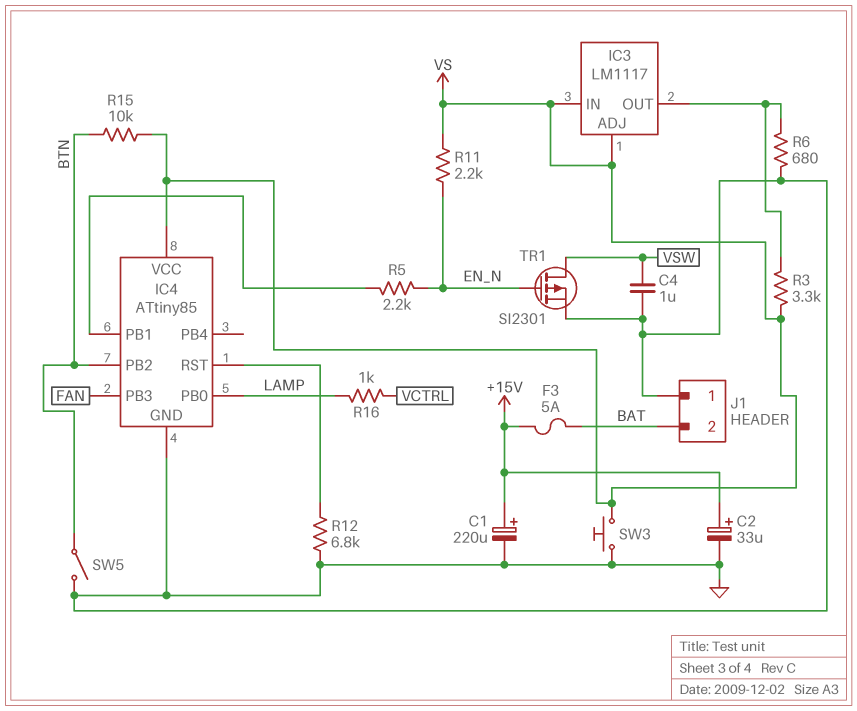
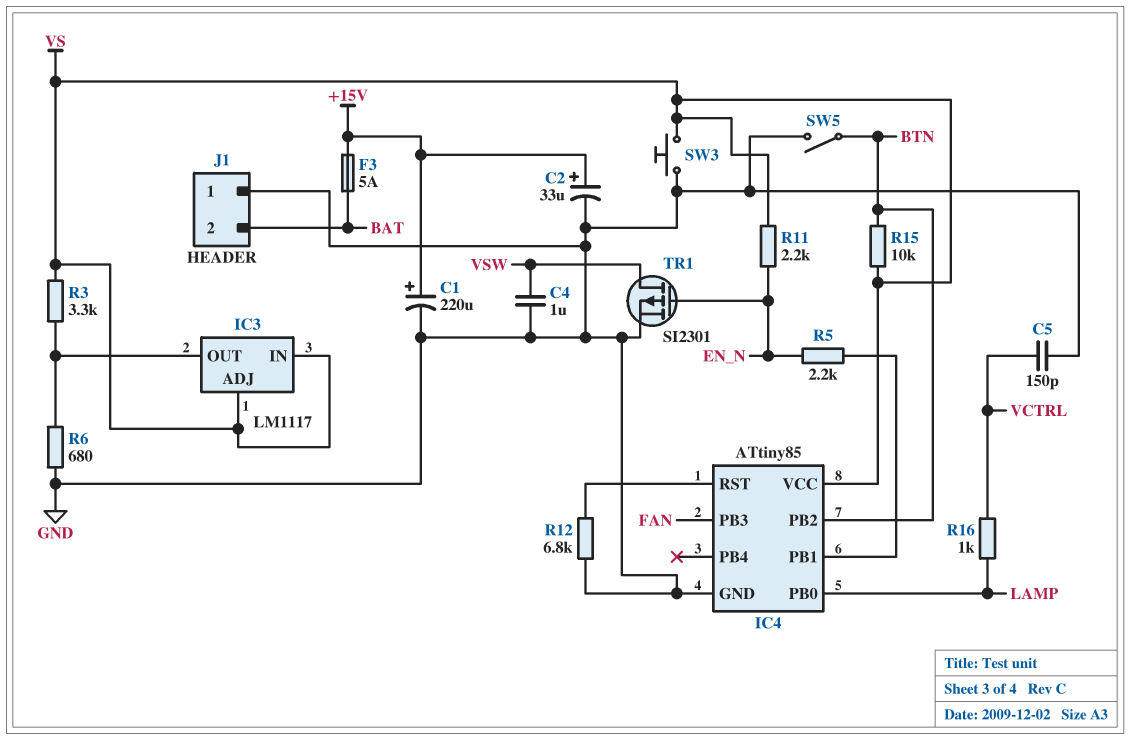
C5: none -> 150pF (GND, VCTRL)

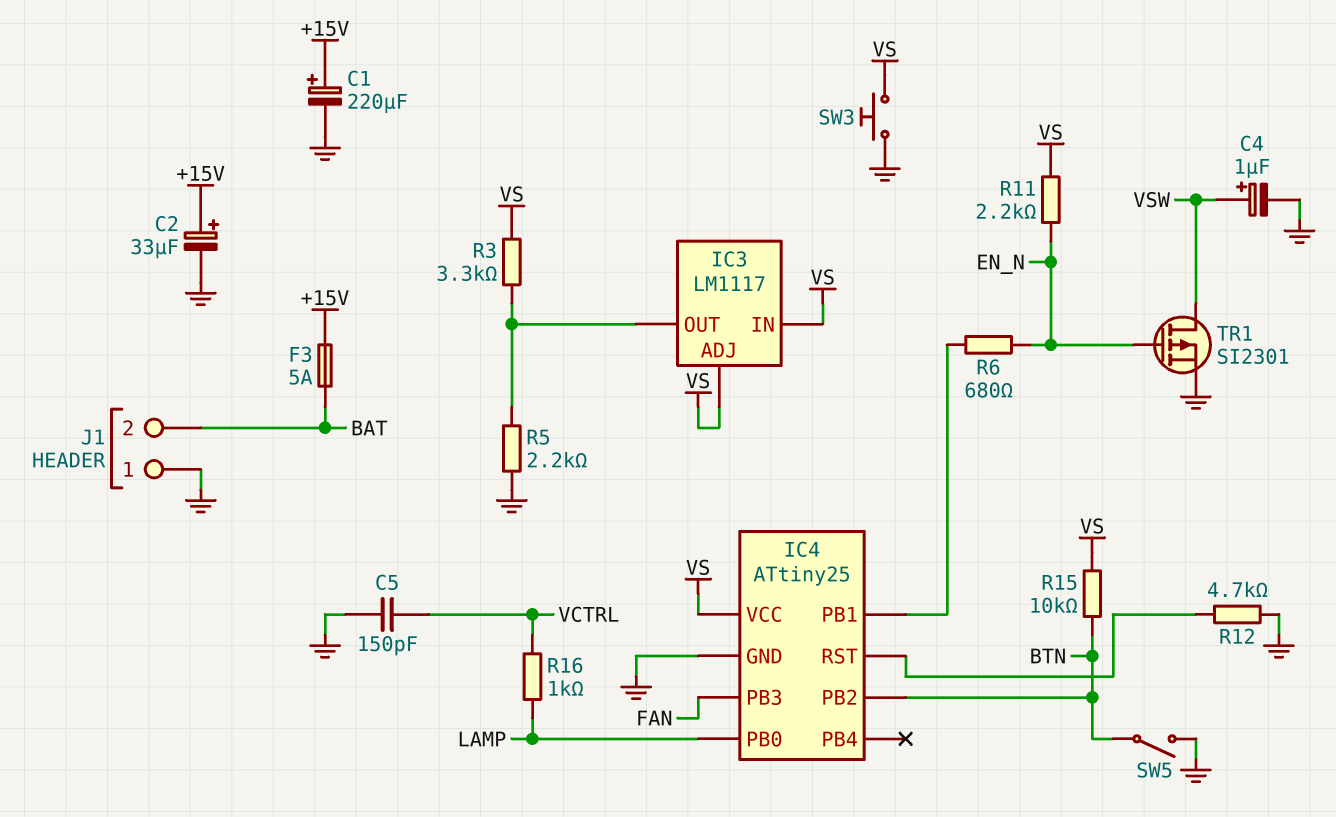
C4: 1uF (GND, VSW) -> 1uF (plus VSW, minus GND)
IC4: ATtiny85 -> ATtiny25
R5: 2.2k (EN_N, IC4/PB1) -> 2.2k (GND, IC3/OUT)
R6: 680 (GND, IC3/OUT) -> 680 (EN_N, IC4/PB1)
R12: 6.8k (GND, IC4/RST) -> 4.7k (GND, IC4/RST)

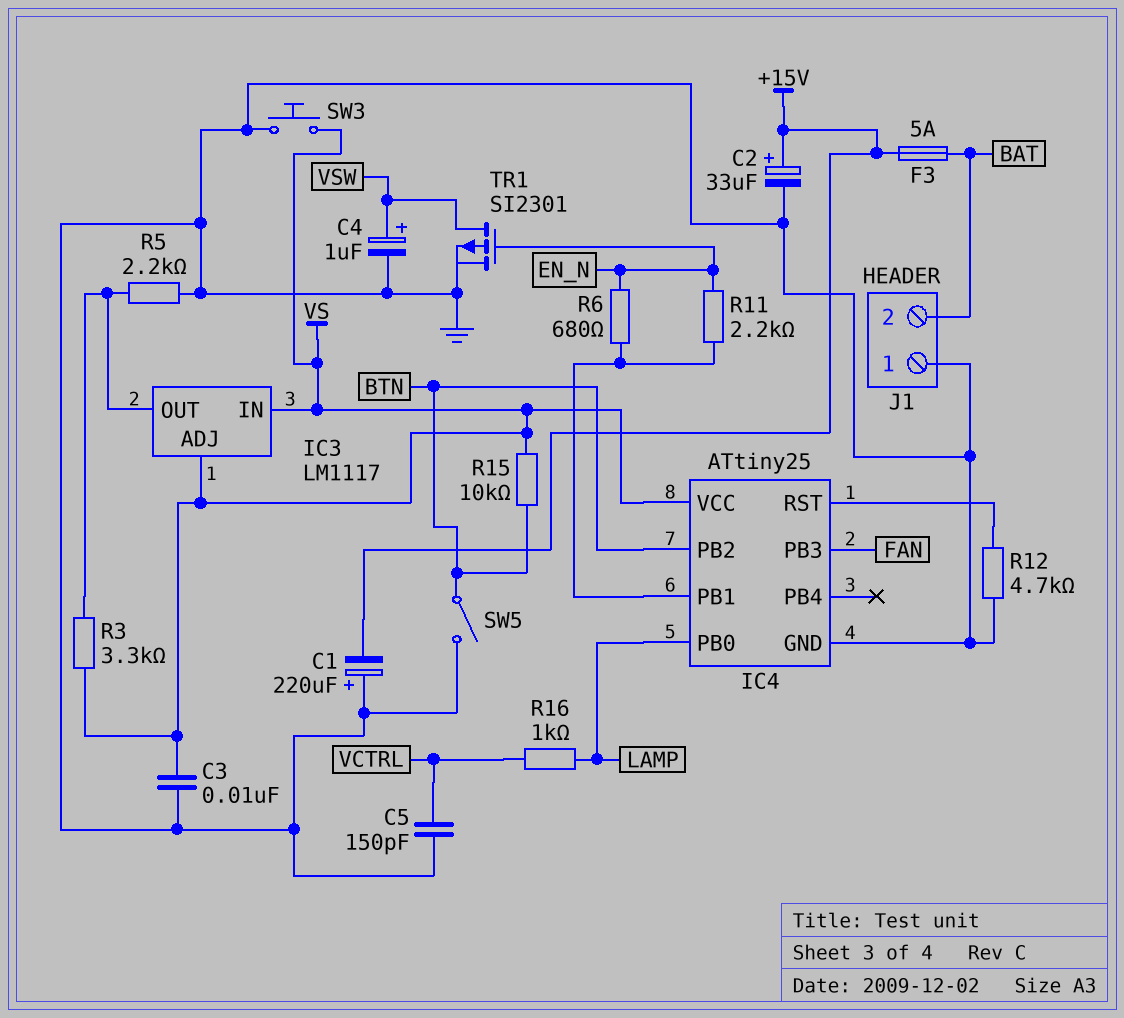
C1: 220uF (plus +15V, minus GND) -> 220uF (plus GND, minus +15V)
C3: none -> 10nF (GND, VS)
R11: 2.2k (EN_N, VS) -> 2.2k (EN_N, IC4/PB1)

